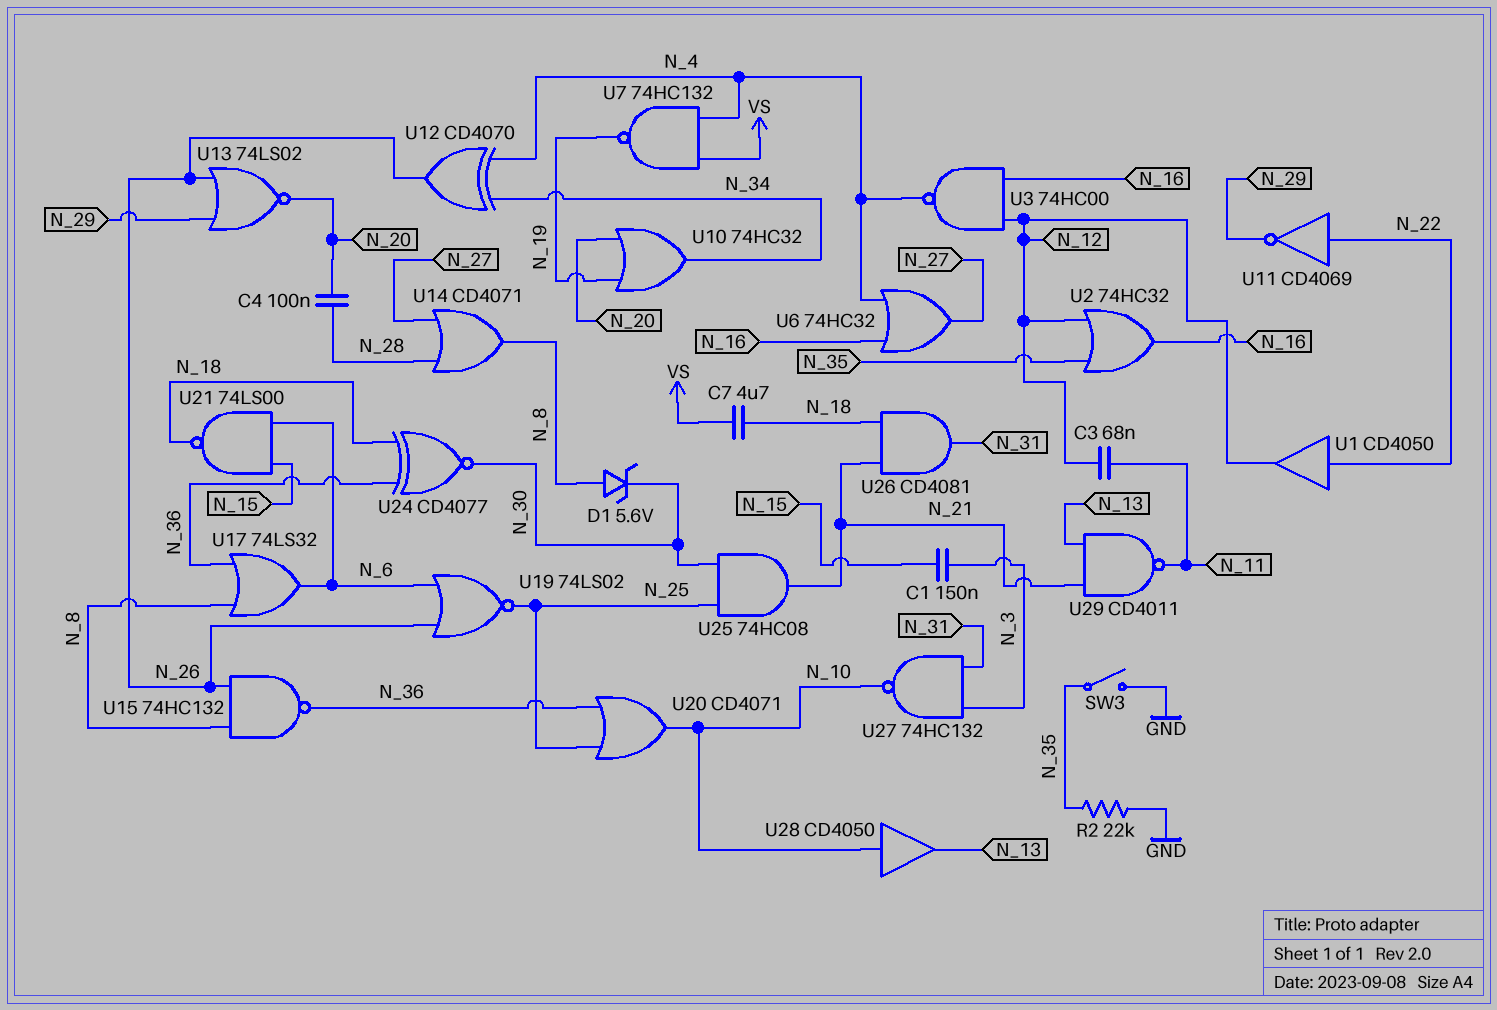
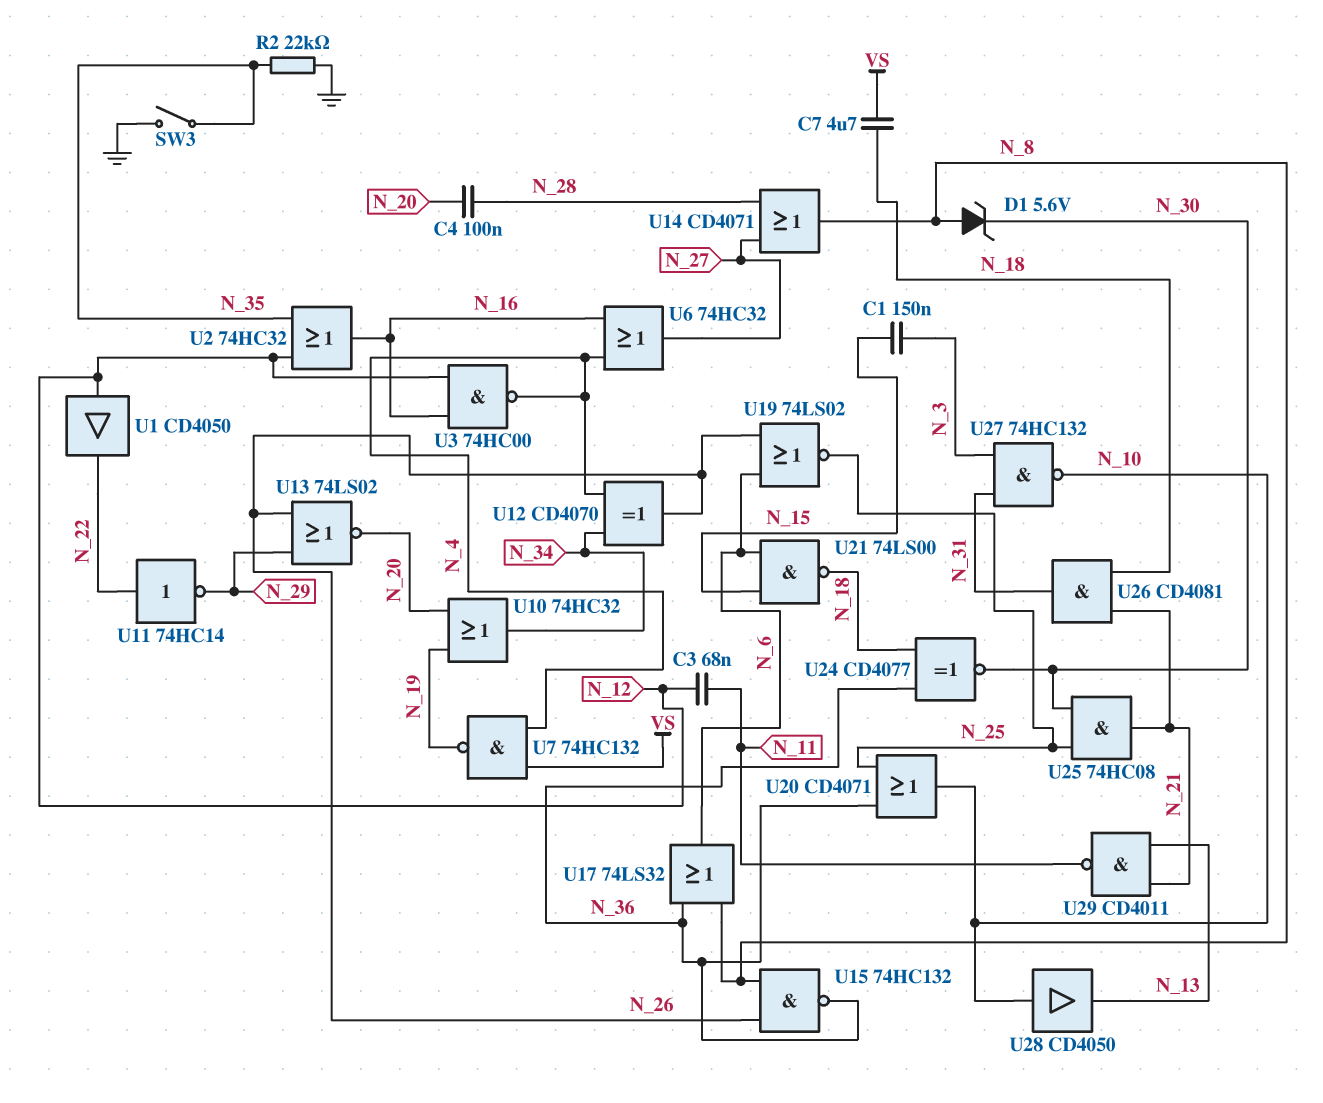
U1: buffer CD4050 (in N_22, out N_12) -> buffer CD4050 (in N_12, out N_22)
U11: NOT CD4069 (in N_22, out N_29) -> NOT 74HC14 (in N_22, out N_29)

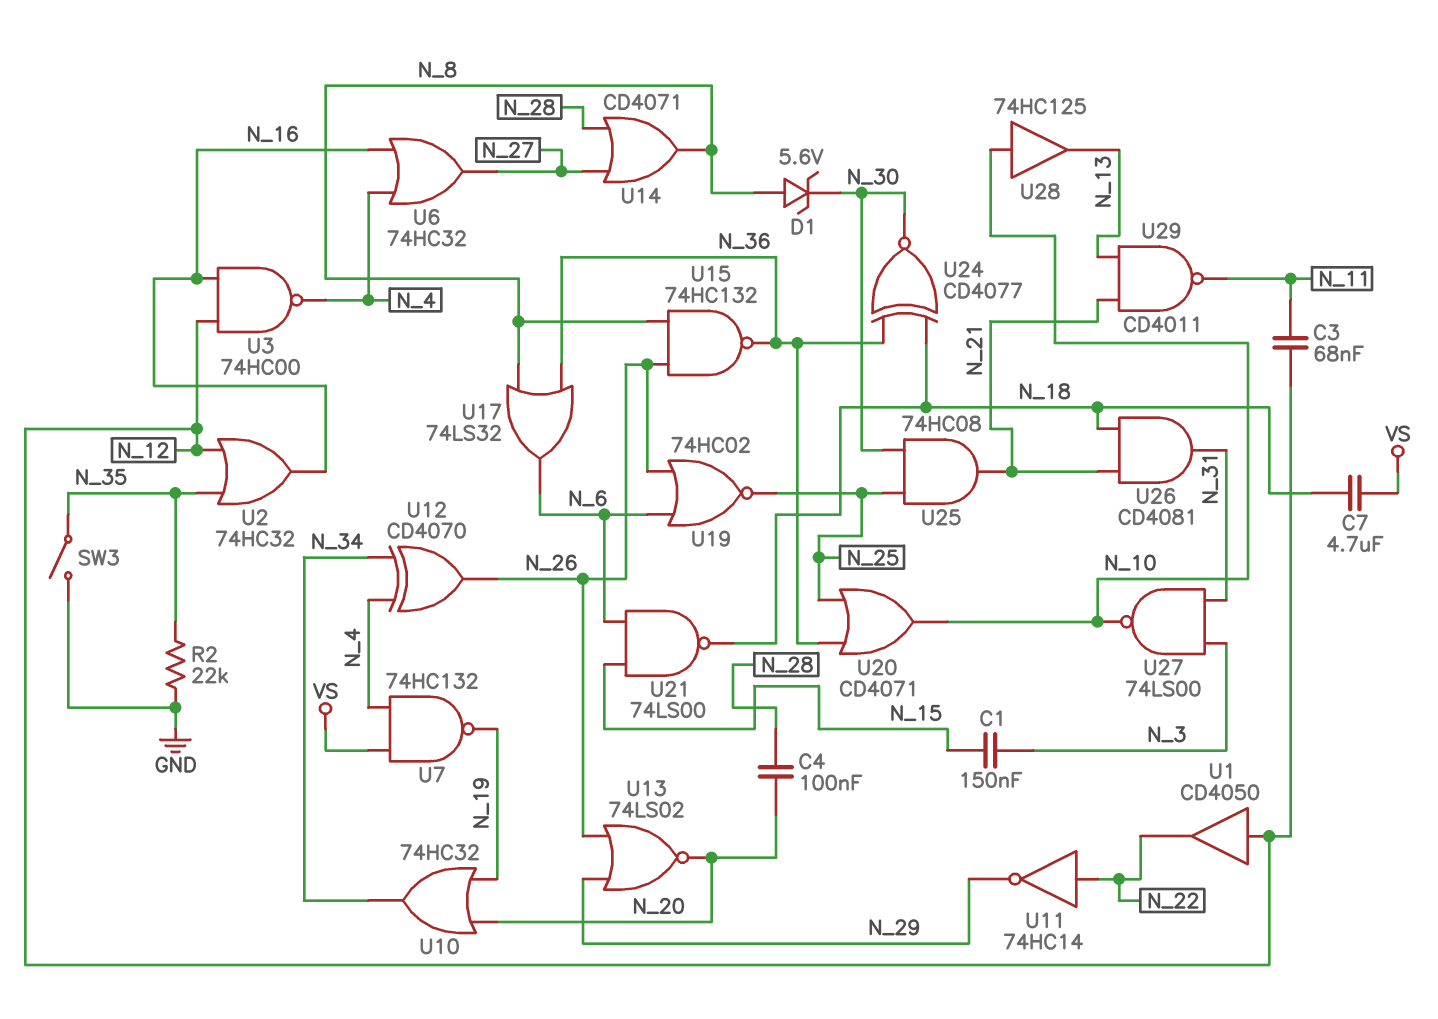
U19: NOR 74LS02 (in N_6, in N_26, out N_25) -> NOR 74HC02 (in N_6, in N_26, out N_25)
U27: NAND 74HC132 (in N_3, in N_31, out N_10) -> NAND 74LS00 (in N_3, in N_31, out N_10)
U28: buffer CD4050 (in N_10, out N_13) -> buffer 74HC125 (in N_10, out N_13)

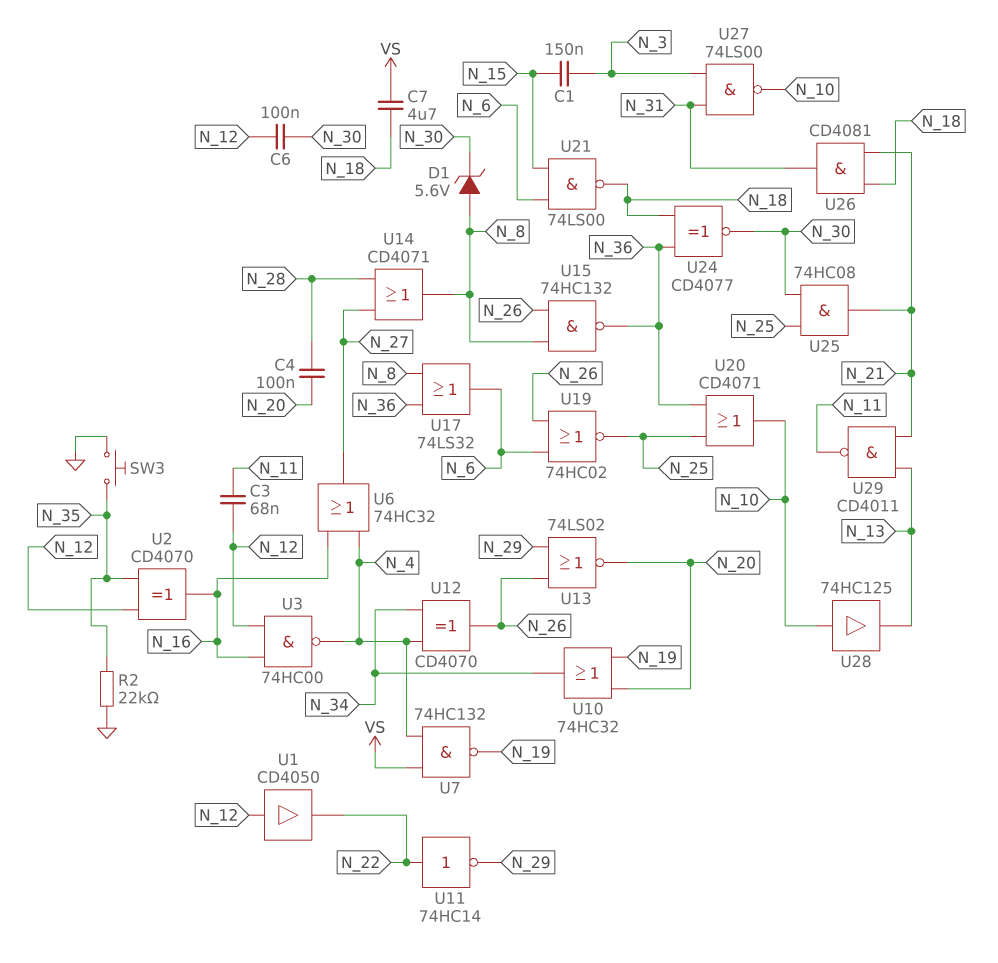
C6: none -> 100nF (N_12, N_30)
SW3: switch (GND, N_35) -> button (GND, N_35)
U2: OR 74HC32 (in N_12, in N_35, out N_16) -> XOR CD4070 (in N_12, in N_35, out N_16)

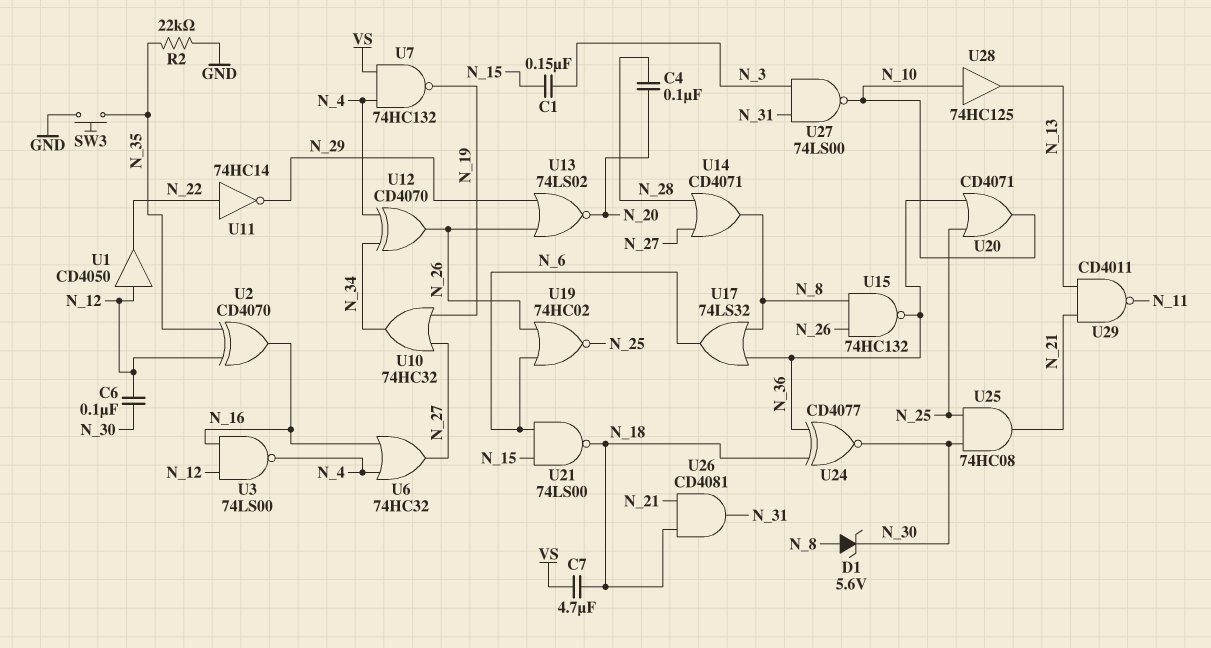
C3: 68nF (N_11, N_12) -> none
U3: NAND 74HC00 (in N_12, in N_16, out N_4) -> NAND 74LS00 (in N_12, in N_16, out N_4)
U10: OR 74HC32 (in N_19, in N_20, out N_34) -> OR 74HC32 (in N_19, in N_27, out N_34)

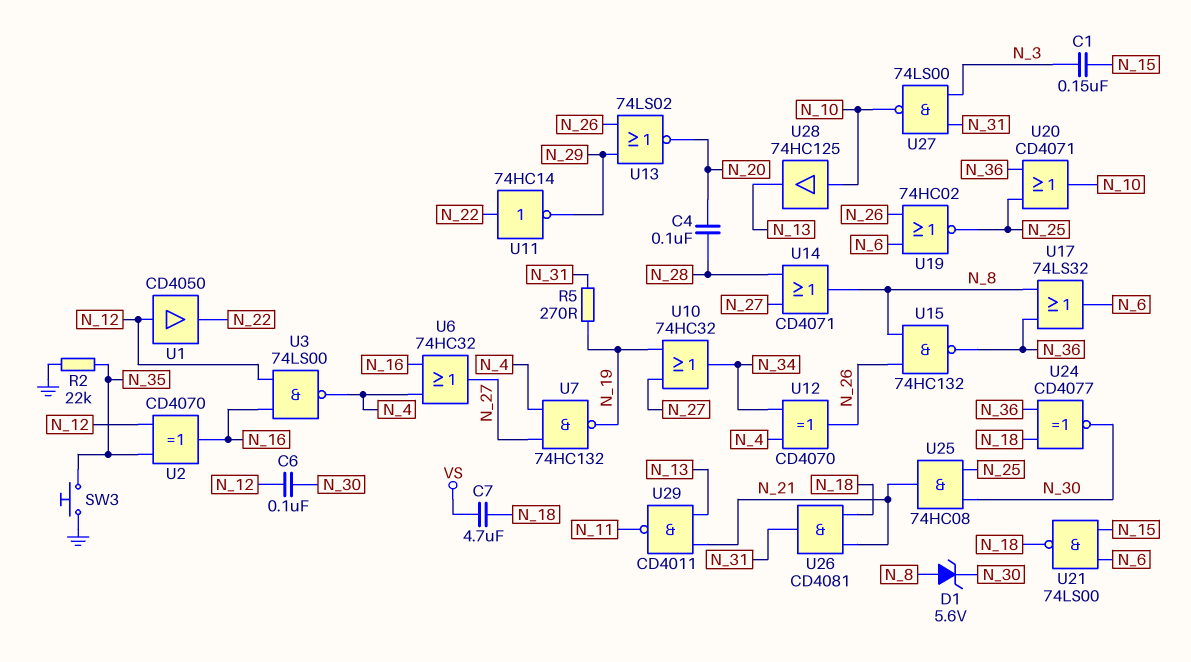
R5: none -> 270 (N_19, N_31)
U7: NAND 74HC132 (in N_4, in VS, out N_19) -> NAND 74HC132 (in N_4, in N_27, out N_19)

